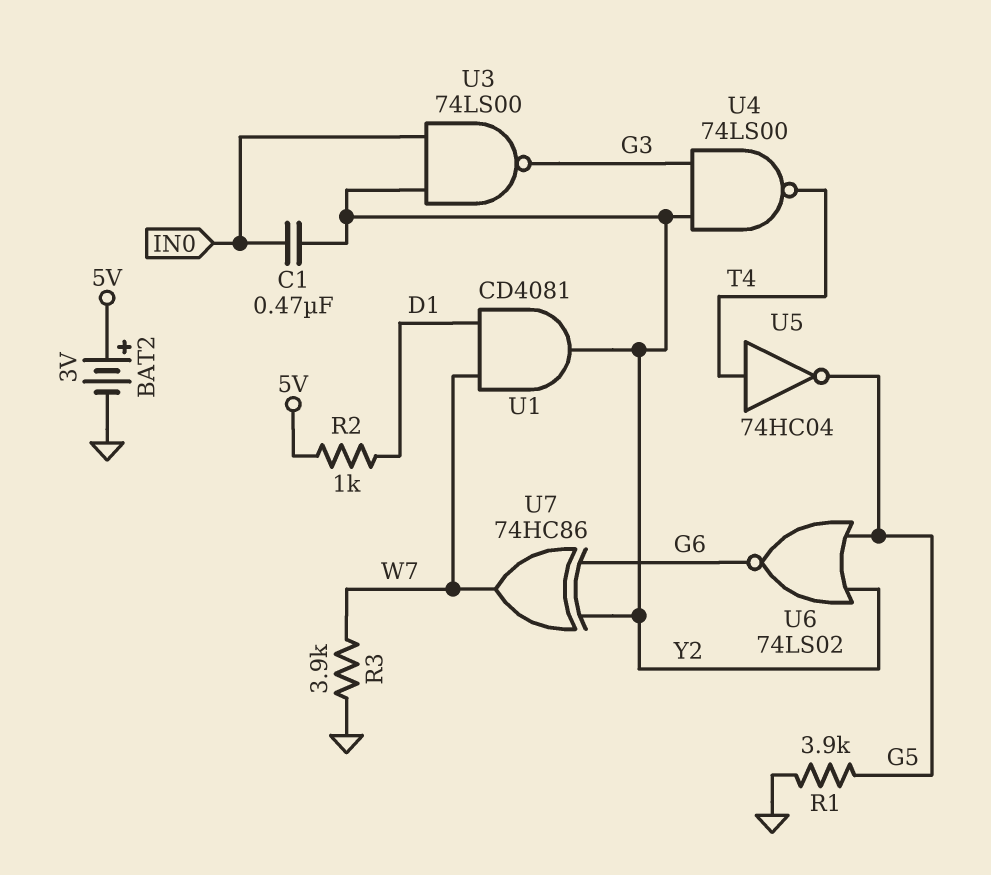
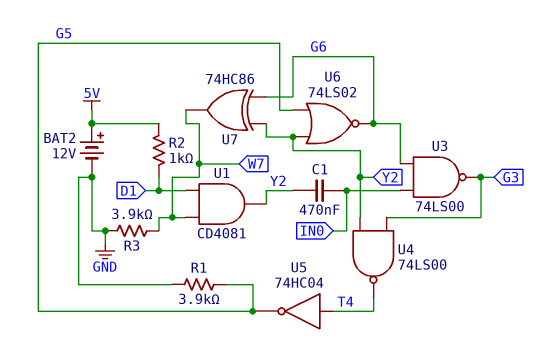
BAT2: 3V (plus 5V, minus GND) -> 12V (plus 5V, minus GND)
U3: NAND 74LS00 (in IN0, in Y2, out G3) -> NAND 74LS00 (in G6, in IN0, out G3)

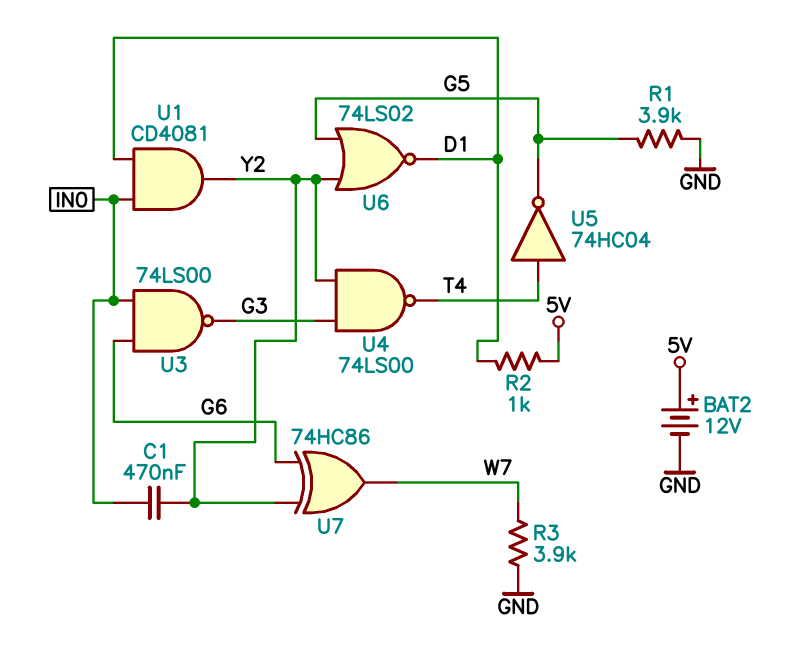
U1: AND CD4081 (in D1, in W7, out Y2) -> AND CD4081 (in D1, in IN0, out Y2)
U6: NOR 74LS02 (in G5, in Y2, out G6) -> NOR 74LS02 (in G5, in Y2, out D1)

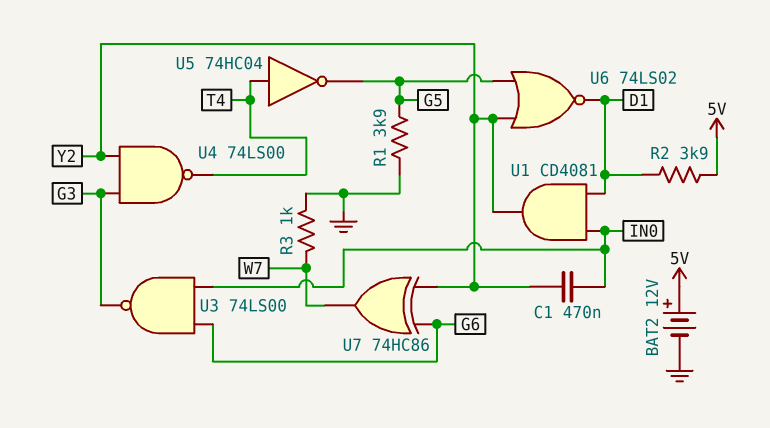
R2: 1k (5V, D1) -> 3.9k (5V, D1)
R3: 3.9k (GND, W7) -> 1k (GND, W7)

